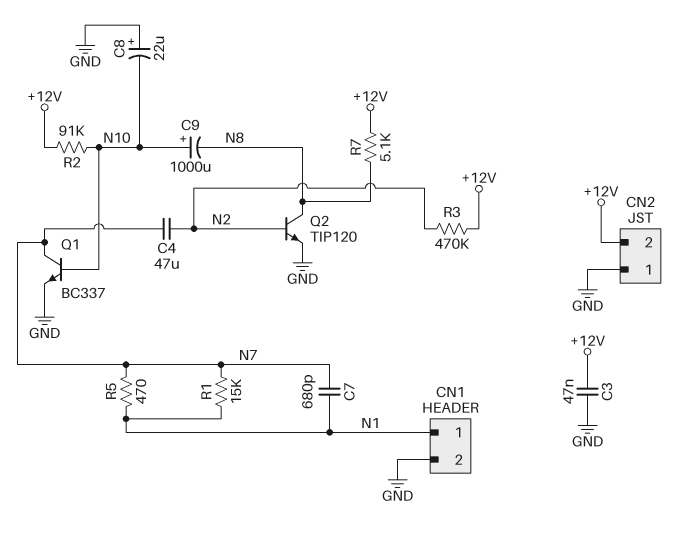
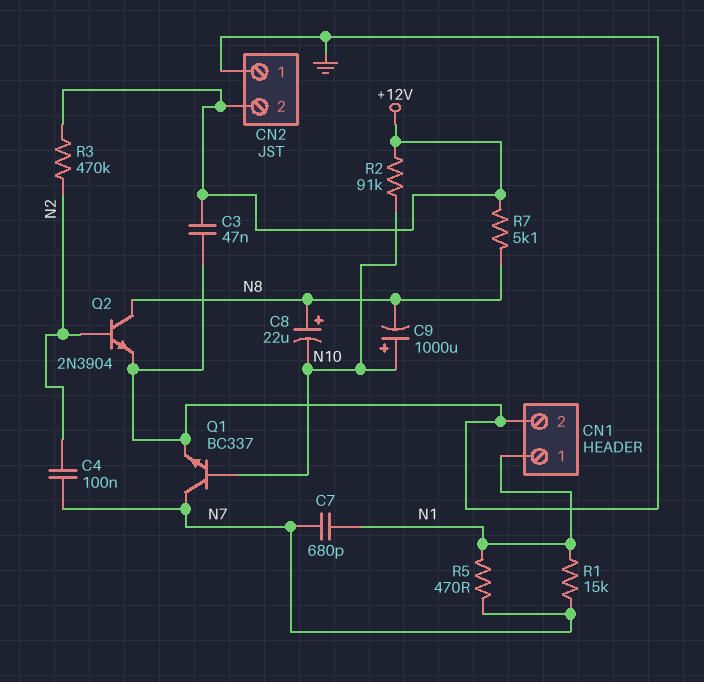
C4: 47uF (N2, N7) -> 100nF (N2, N7)
C8: 22uF (plus GND, minus N10) -> 22uF (plus N8, minus N10)
Q2: NPN TIP120 (B N2, C N8, E GND) -> NPN 2N3904 (B N2, C N8, E GND)

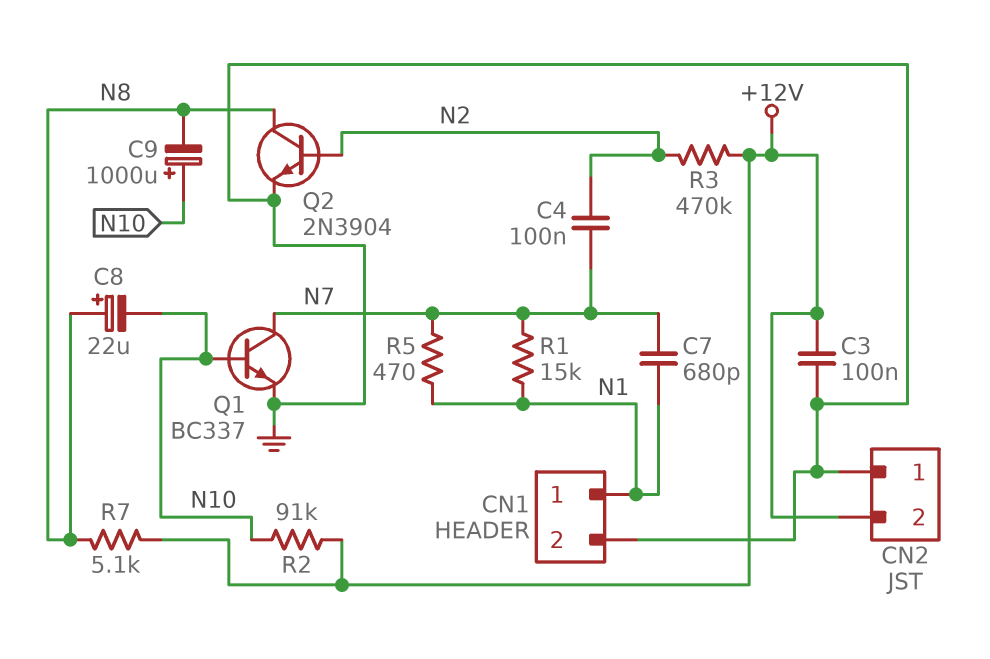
C3: 47nF (+12V, GND) -> 100nF (+12V, GND)

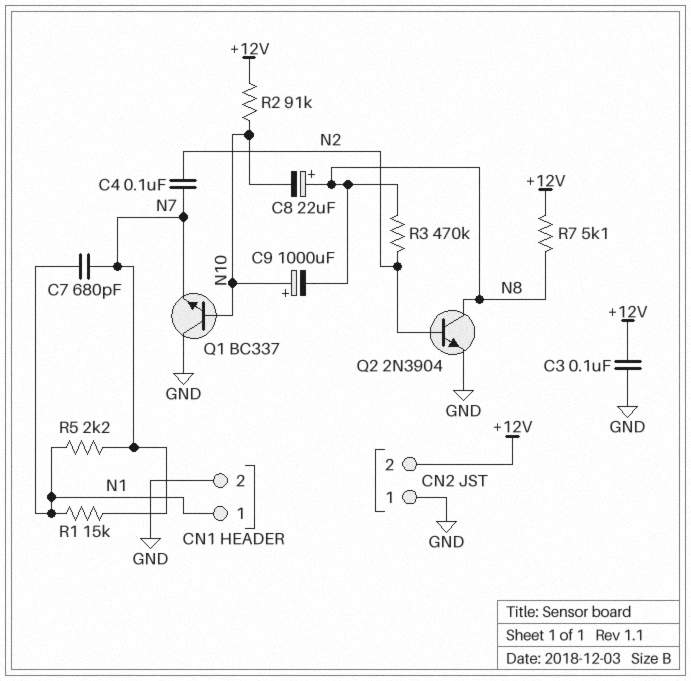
Q1: NPN BC337 (B N10, C N7, E GND) -> NPN BC337 (B N10, C GND, E N7)
R3: 470k (+12V, N2) -> 470k (N2, N8)
R5: 470 (N1, N7) -> 2.2k (N1, N7)

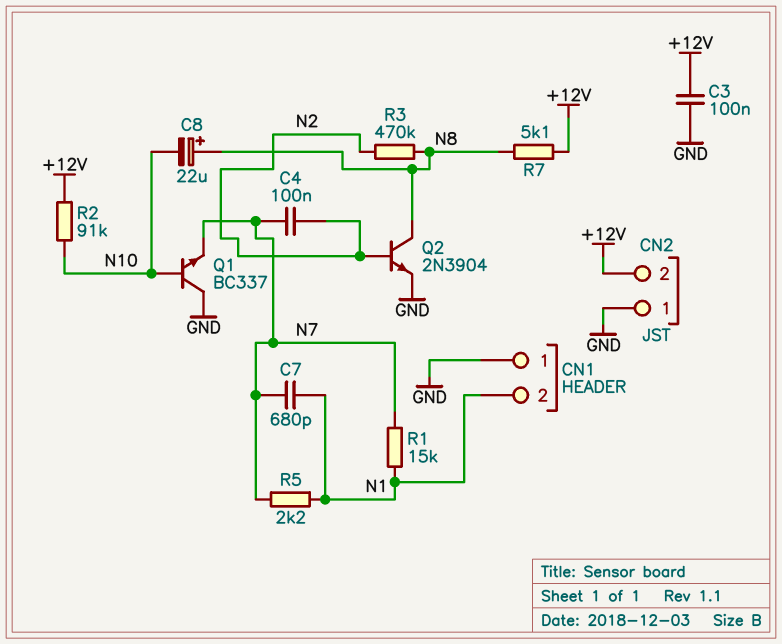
C9: 1000uF (plus N10, minus N8) -> none
CN1 pin 1: N1 -> GND
CN1 pin 2: GND -> N1

